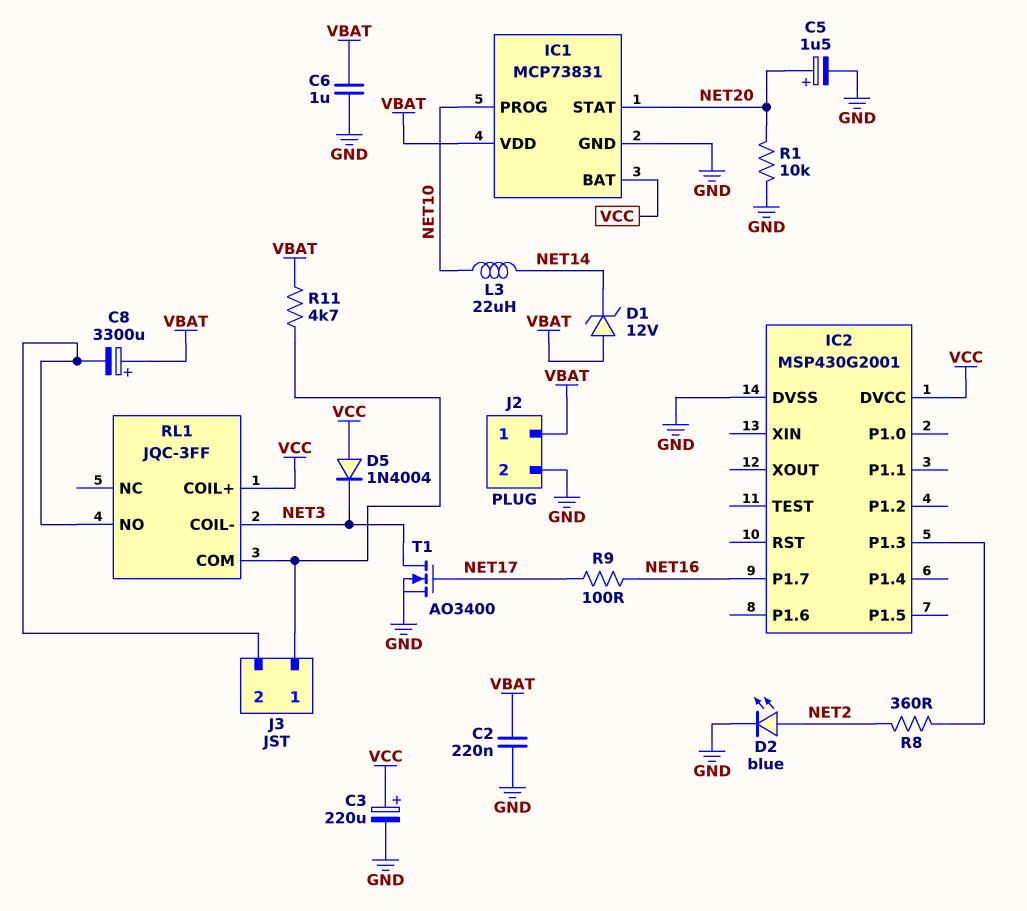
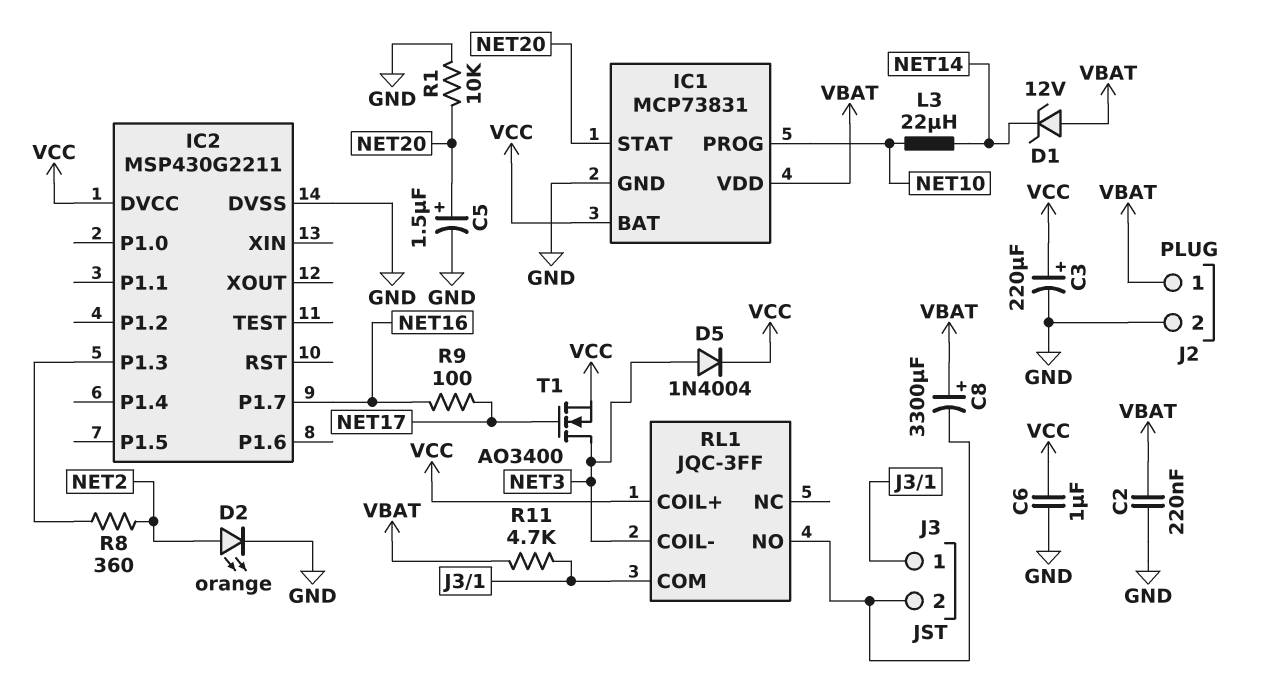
C6: 1uF (GND, VBAT) -> 1uF (GND, VCC)
D2: LED blue (A NET2, K GND) -> LED orange (A NET2, K GND)
D5: diode 1N4004 (A VCC, K NET3) -> diode 1N4004 (A NET3, K VCC)
IC2: MSP430G2001 -> MSP430G2211
T1: NMOS AO3400 (G NET17, D NET3, S GND) -> NMOS AO3400 (G NET17, D NET3, S VCC)

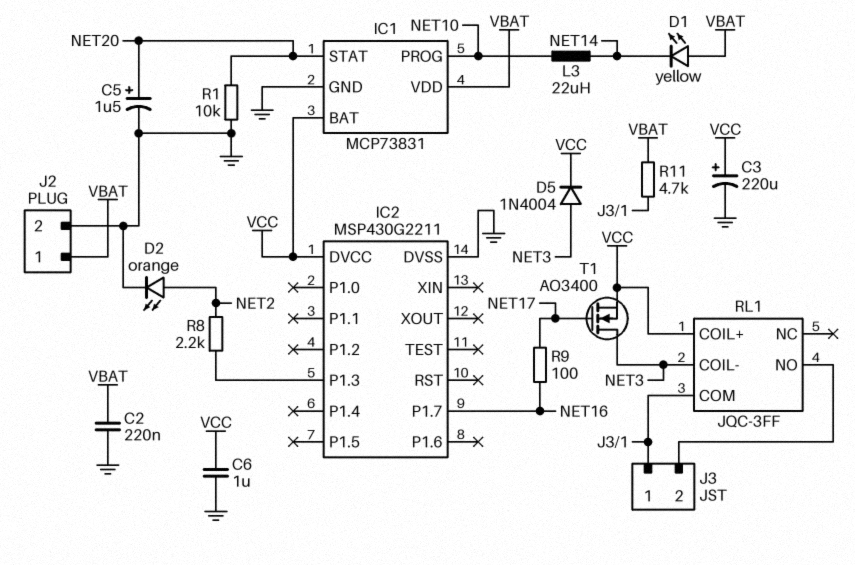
C8: 3300uF (plus VBAT, minus J3/2) -> none
D1: zener 12V (A VBAT, K NET14) -> LED yellow (A VBAT, K NET14)
R8: 360 (IC2/P1.3, NET2) -> 2.2k (IC2/P1.3, NET2)

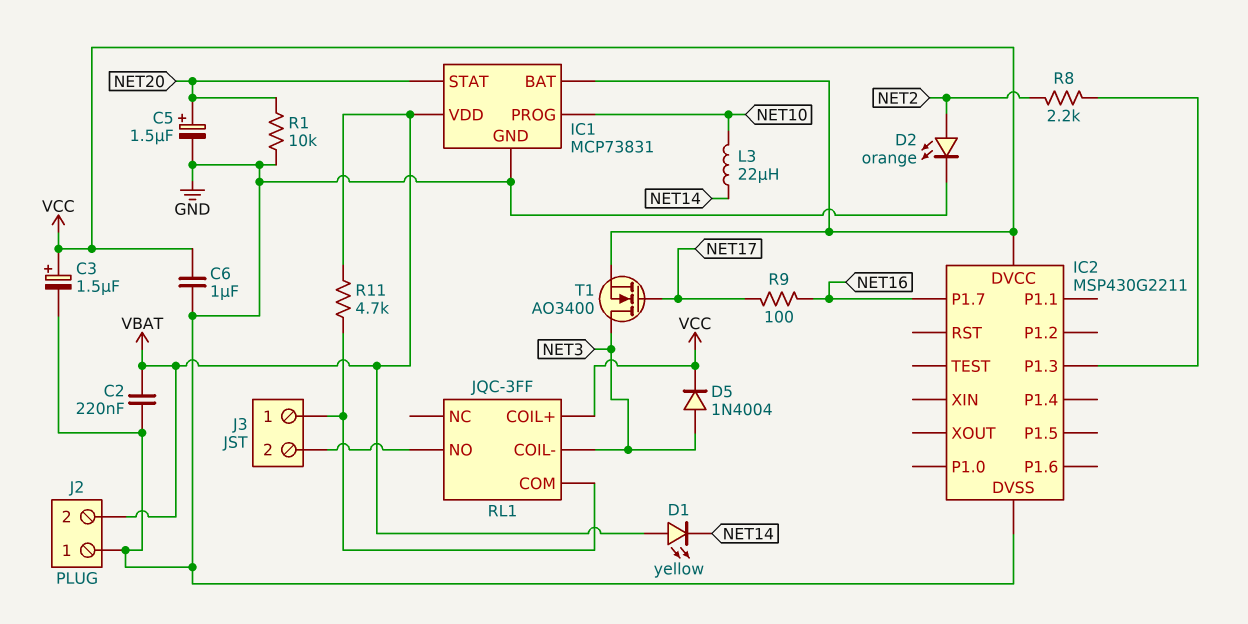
C3: 220uF (plus VCC, minus GND) -> 1.5uF (plus VCC, minus GND)
J2 pin 1: VBAT -> GND
J2 pin 2: GND -> VBAT

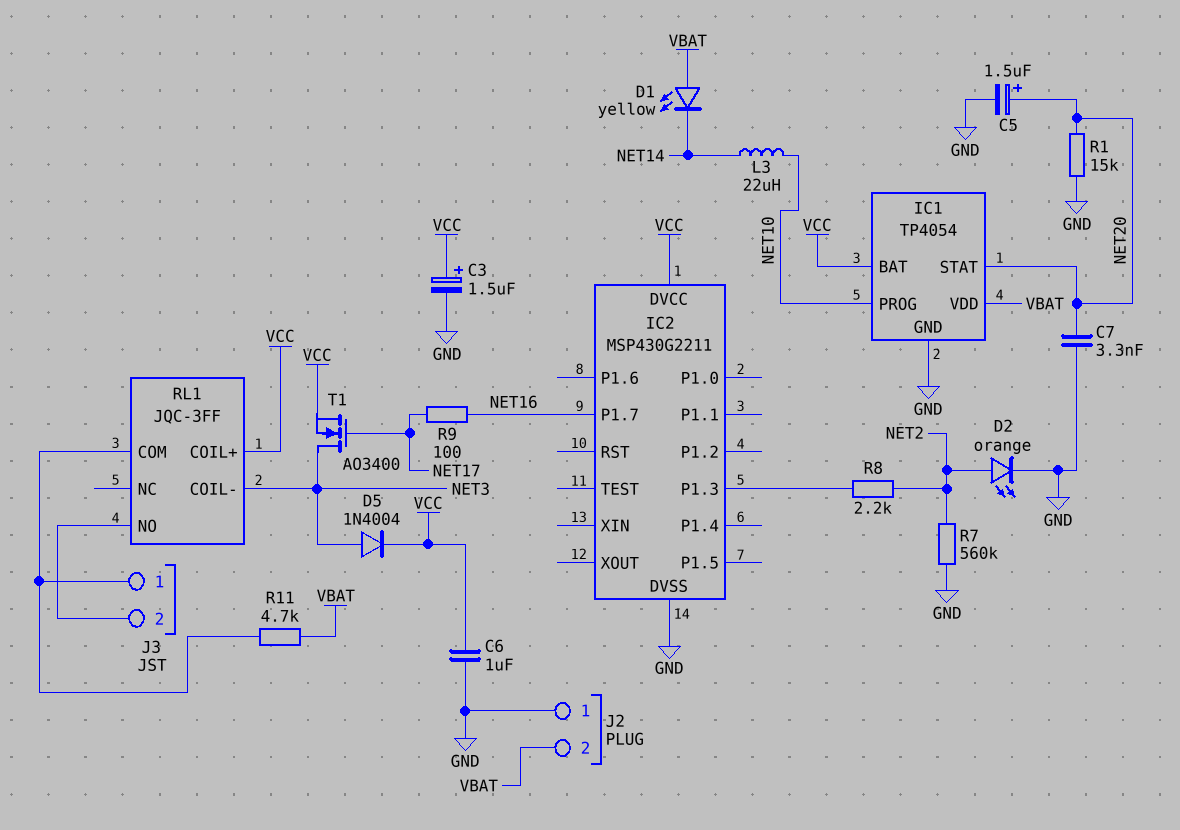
C2: 220nF (GND, VBAT) -> none
C7: none -> 3.3nF (GND, NET20)
IC1: MCP73831 -> TP4054
R1: 10k (GND, NET20) -> 15k (GND, NET20)
R7: none -> 560k (GND, NET2)

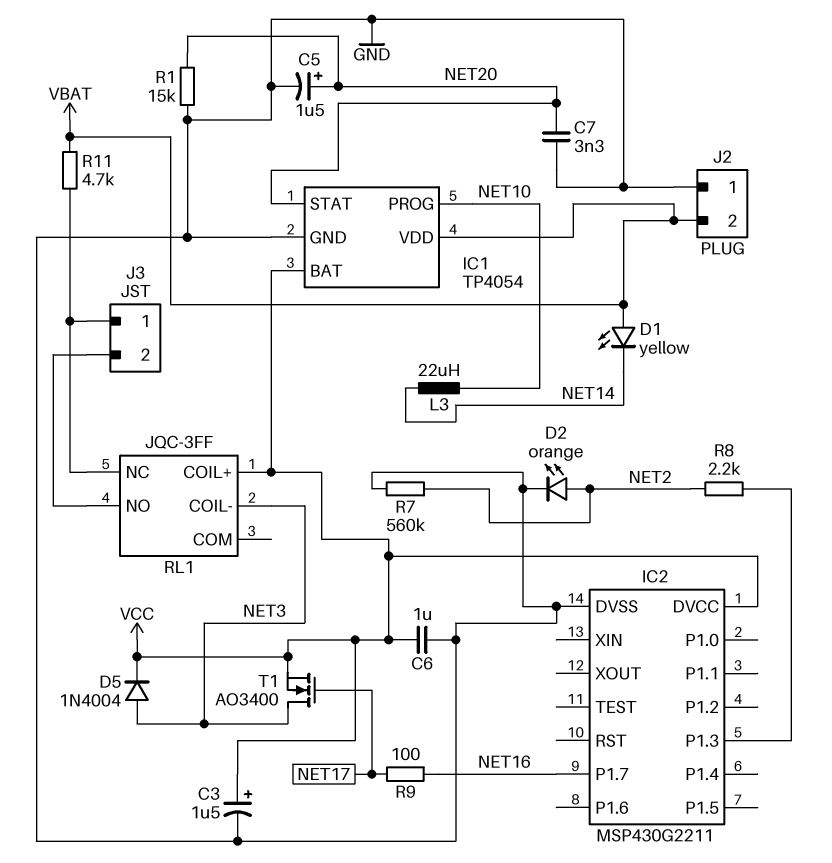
RL1 pin COM: J3/1 -> none
RL1 pin NC: none -> J3/1

